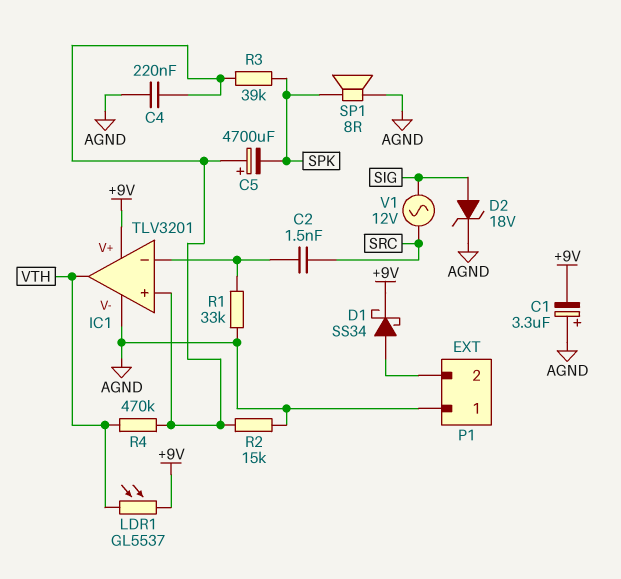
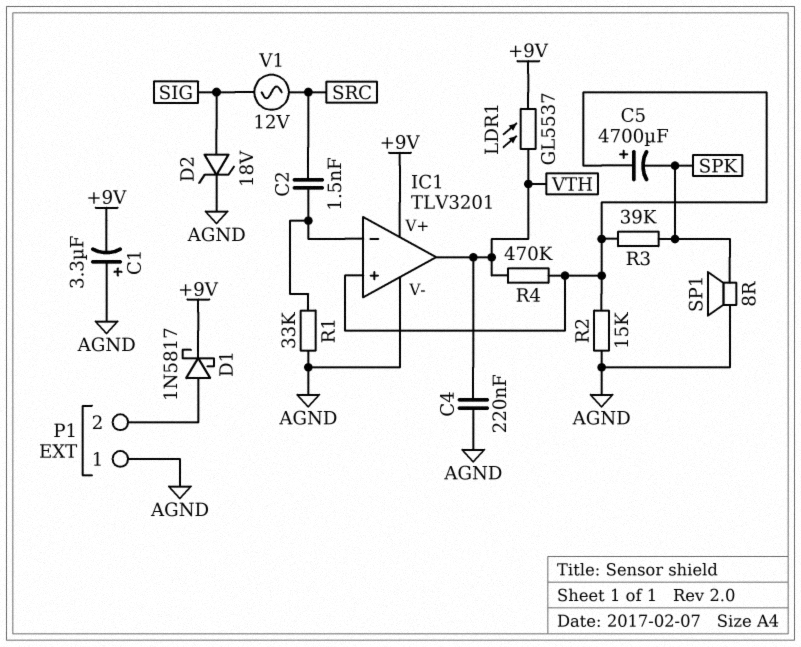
C4: 220nF (AGND, IC1/in+) -> 220nF (AGND, VTH)
D1: schottky SS34 (A P1/2, K +9V) -> schottky 1N5817 (A P1/2, K +9V)

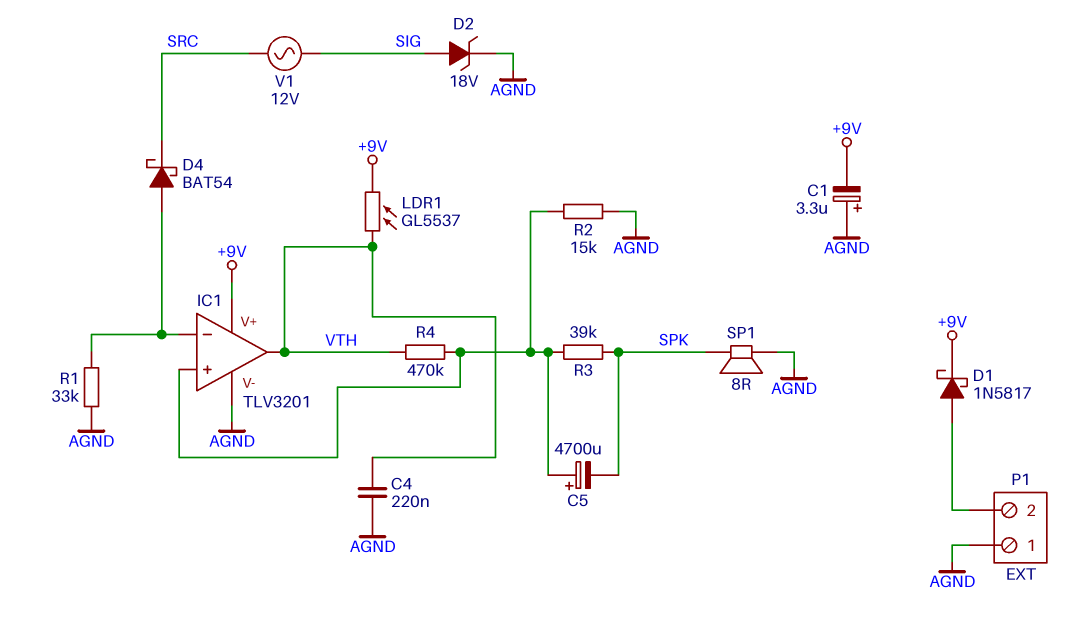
C2: 1.5nF (IC1/in-, SRC) -> none
D4: none -> schottky BAT54 (A IC1/in-, K SRC)

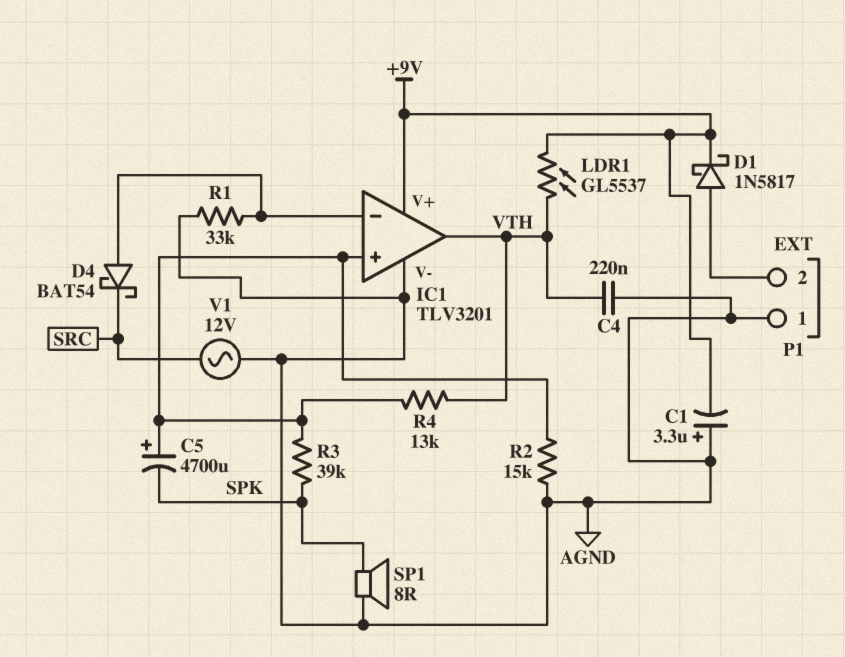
D2: zener 18V (A SIG, K AGND) -> none
R4: 470k (IC1/in+, VTH) -> 13k (IC1/in+, VTH)
V1: AC 12V (SIG, SRC) -> AC 12V (AGND, SRC)

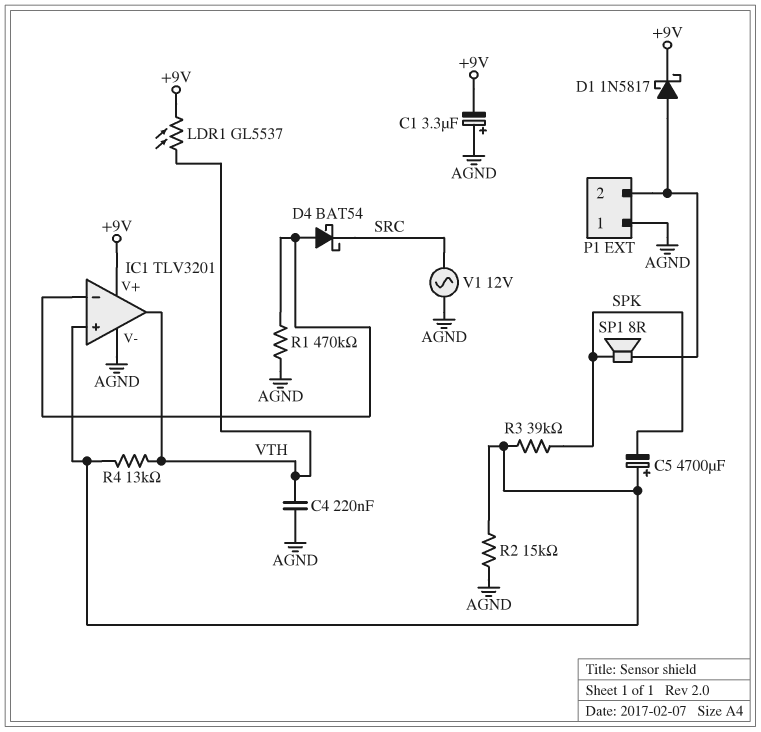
R1: 33k (AGND, IC1/in-) -> 470k (AGND, IC1/in-)
SP1: speaker 8R (AGND, SPK) -> speaker 8R (P1/2, SPK)

